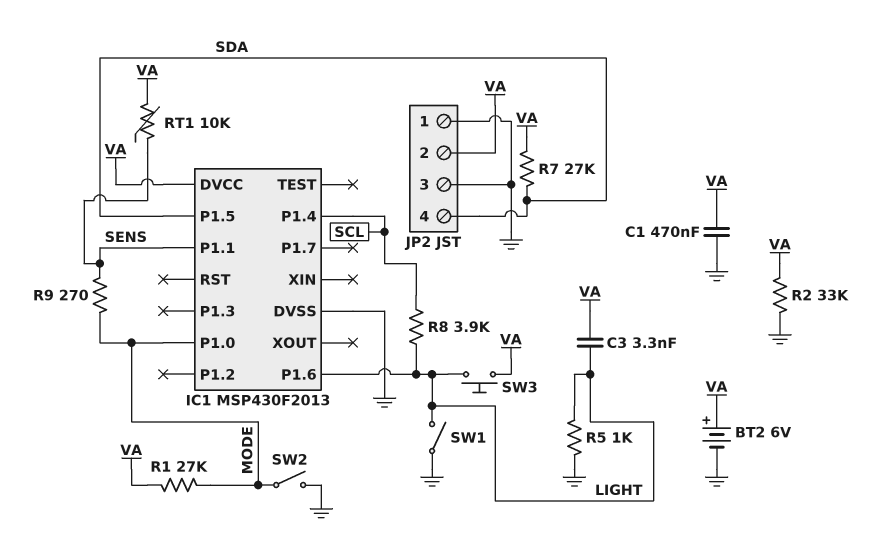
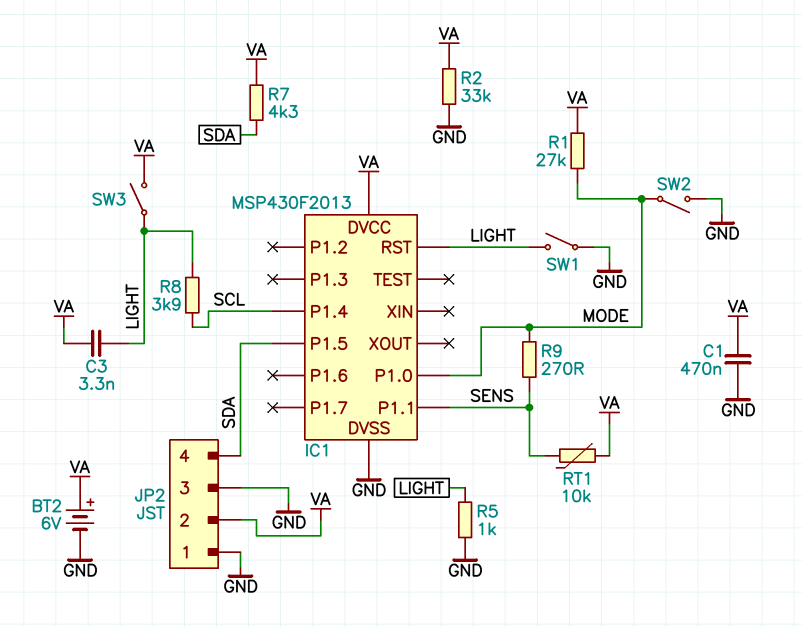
IC1 pin P1.6: LIGHT -> none
IC1 pin RST: none -> LIGHT
R7: 27k (SDA, VA) -> 4.3k (SDA, VA)
SW3: button (LIGHT, VA) -> switch (LIGHT, VA)

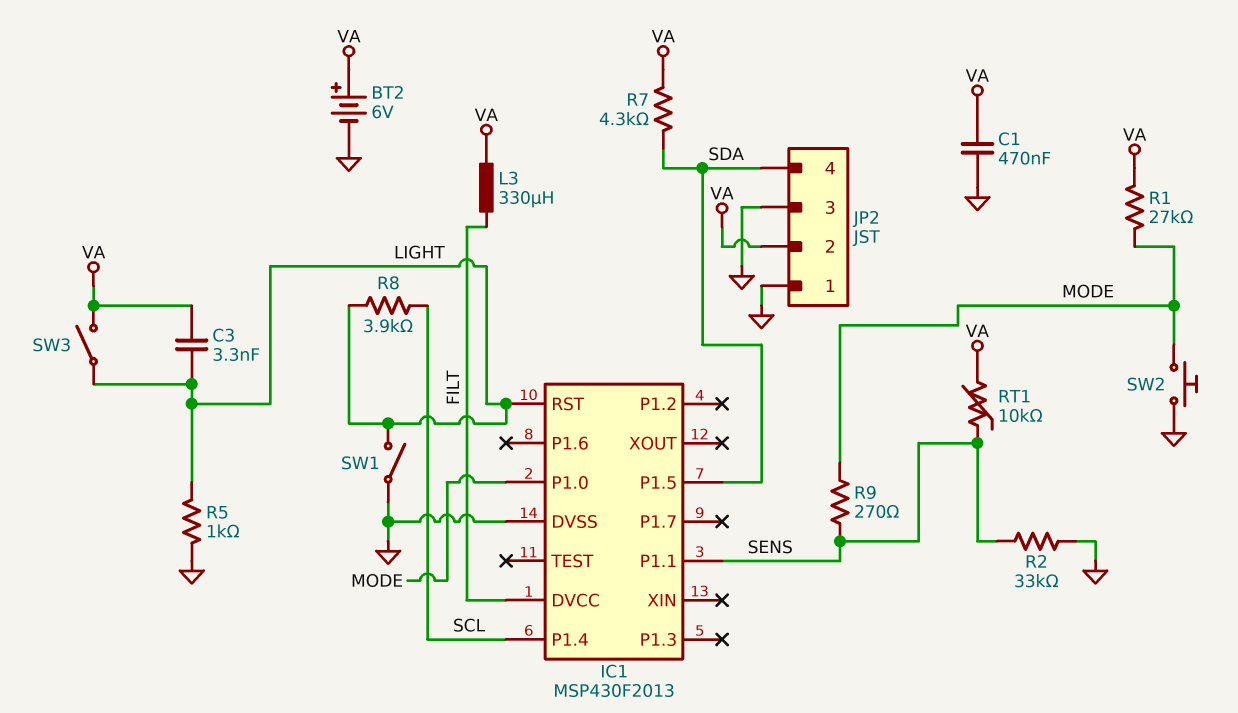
IC1 pin DVCC: VA -> FILT
L3: none -> 330uH (FILT, VA)
R2: 33k (GND, VA) -> 33k (GND, SENS)
SW2: switch (GND, MODE) -> button (GND, MODE)

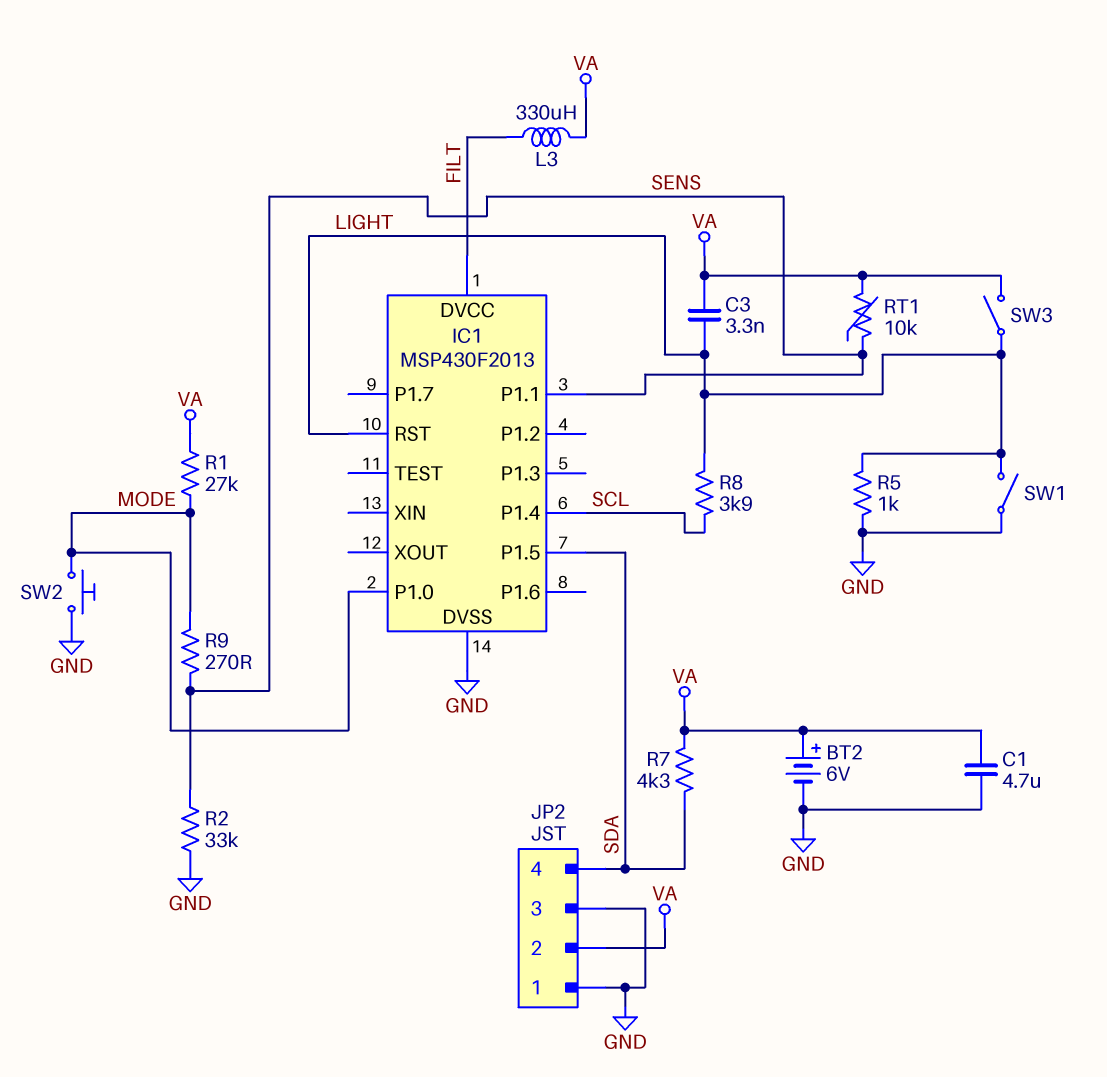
C1: 470nF (GND, VA) -> 4.7uF (GND, VA)

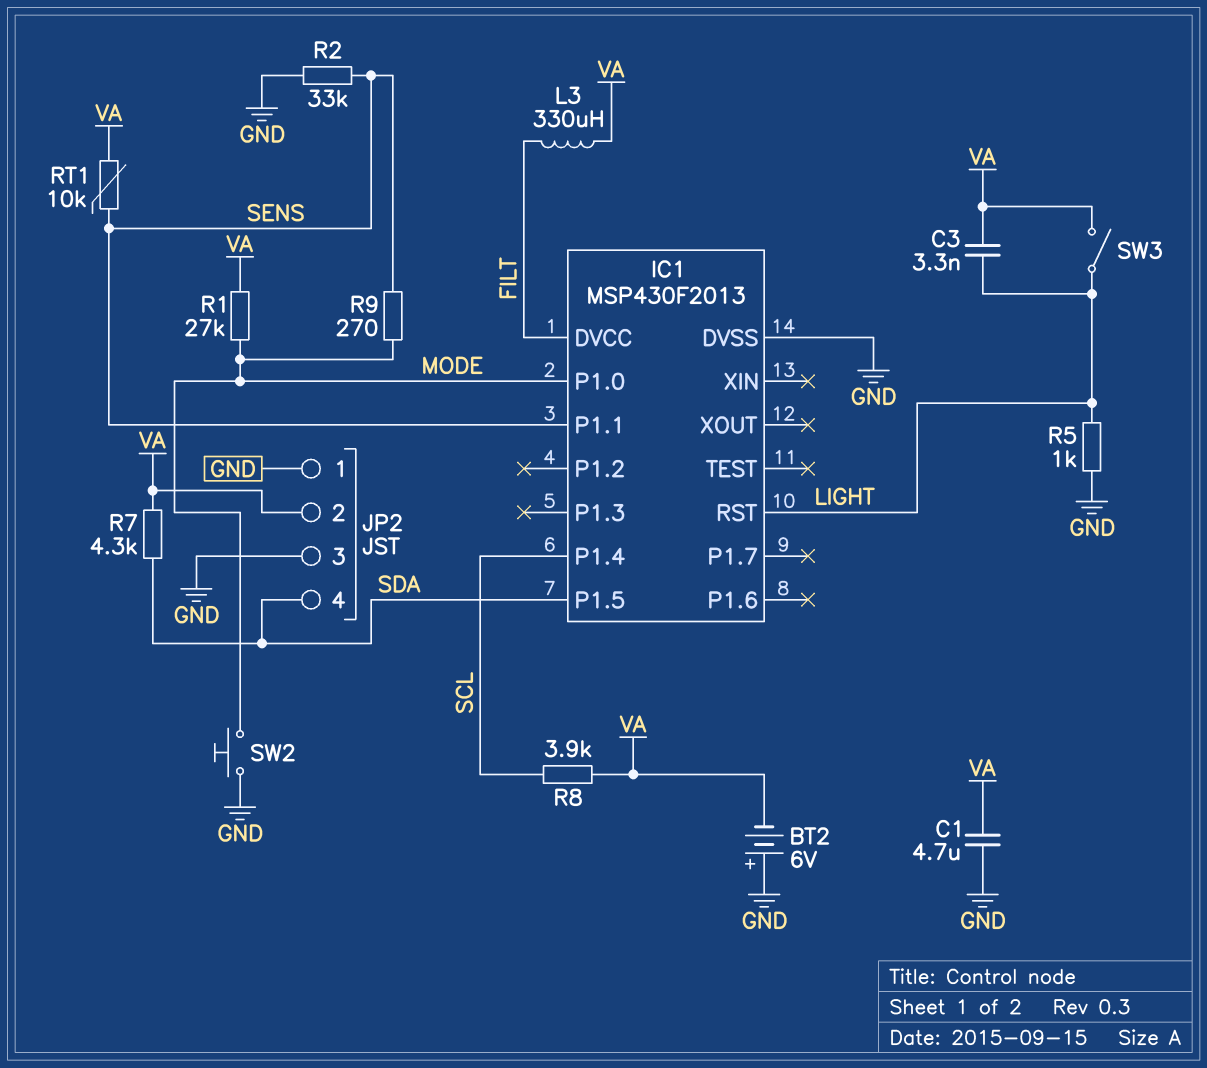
BT2: 6V (plus VA, minus GND) -> 6V (plus GND, minus VA)
R8: 3.9k (LIGHT, SCL) -> 3.9k (SCL, VA)
SW1: switch (GND, LIGHT) -> none

